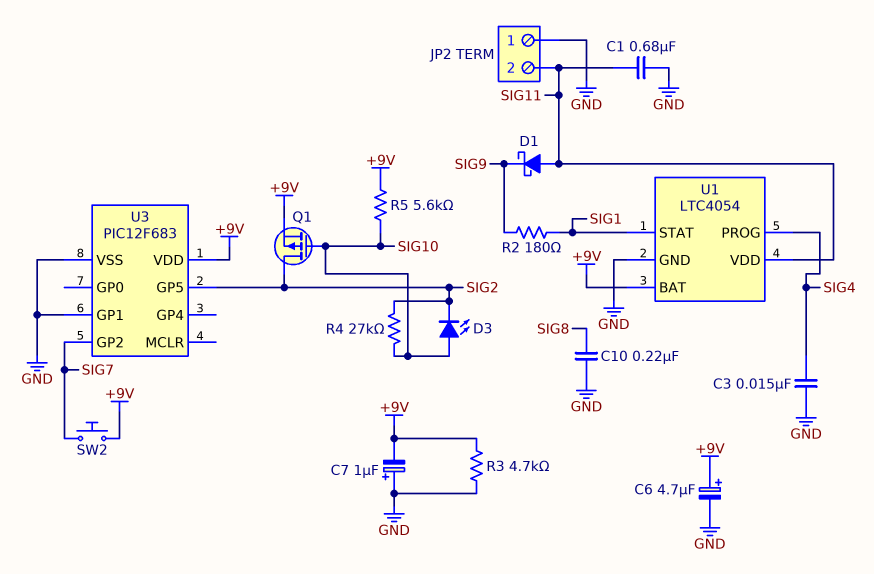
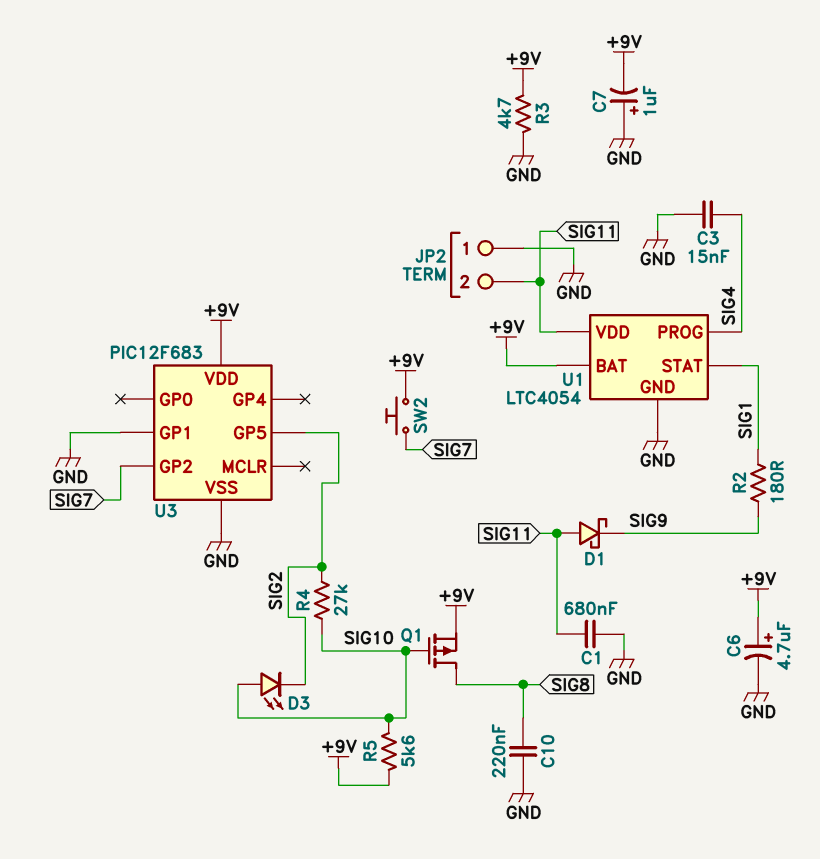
Q1: PMOS (G SIG10, D SIG2, S +9V) -> PMOS (G SIG10, D SIG8, S +9V)

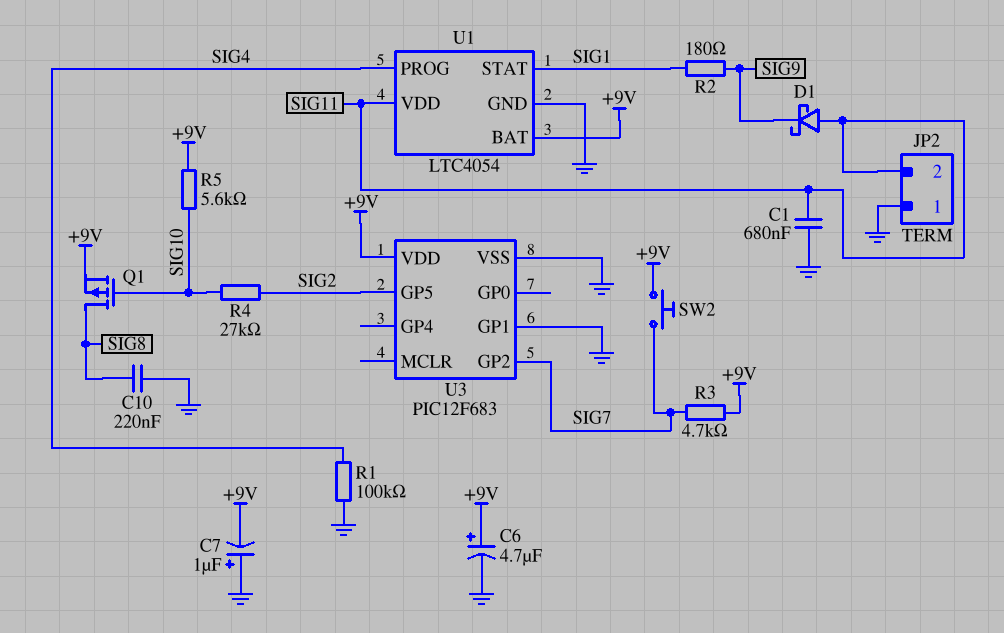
C3: 15nF (GND, SIG4) -> none
D3: LED (A SIG10, K SIG2) -> none
R1: none -> 100k (GND, SIG4)
R3: 4.7k (+9V, GND) -> 4.7k (+9V, SIG7)

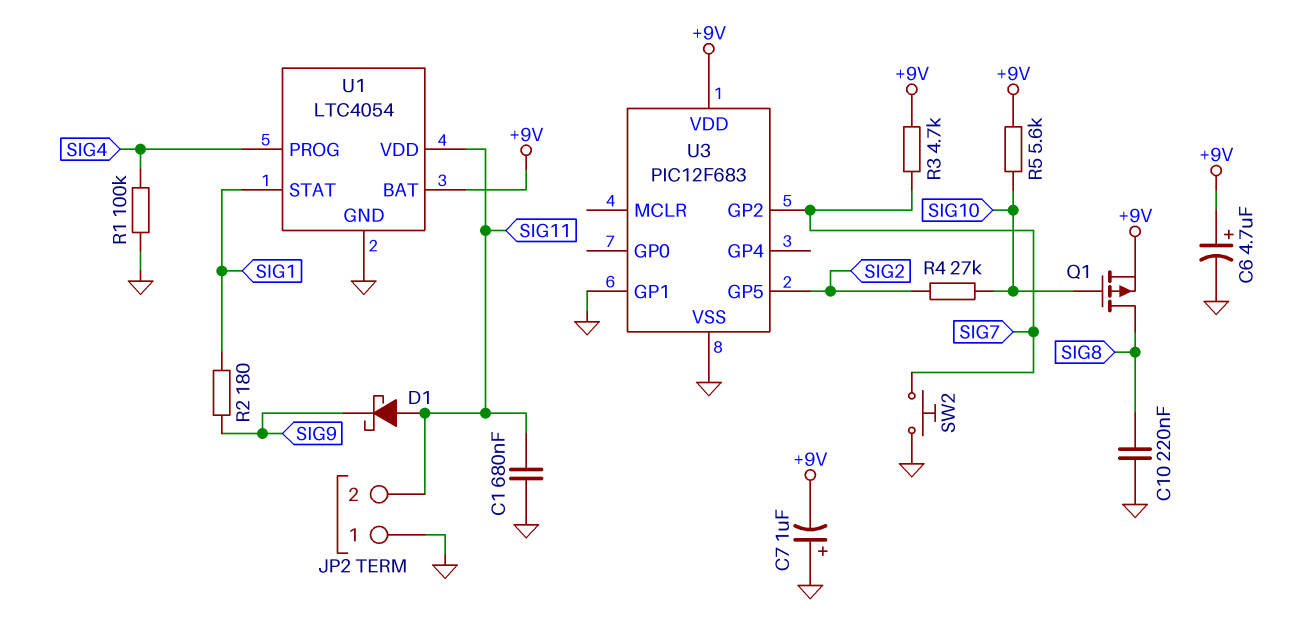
SW2: button (+9V, SIG7) -> button (GND, SIG7)

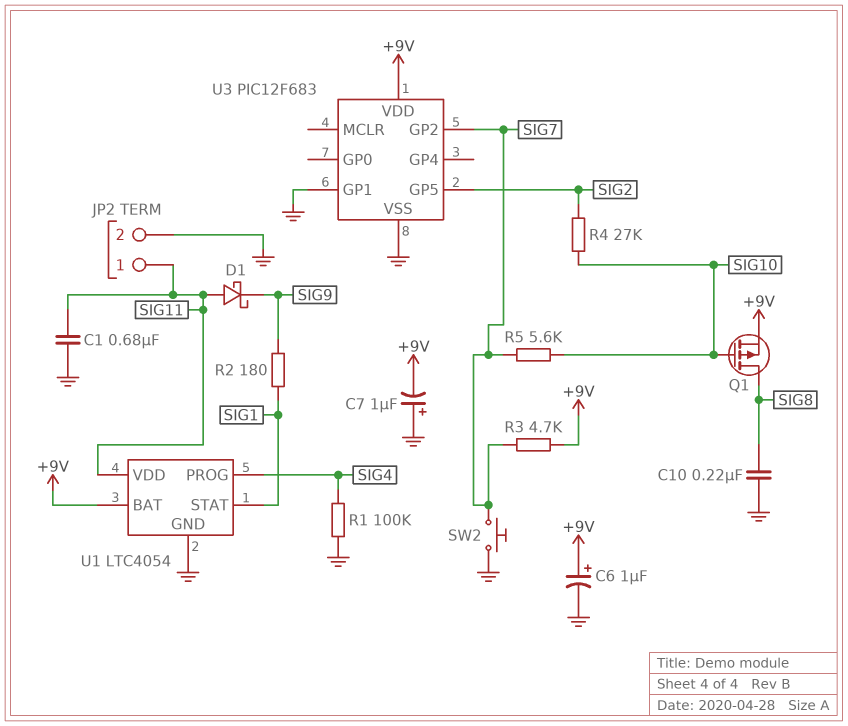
C6: 4.7uF (plus +9V, minus GND) -> 1uF (plus +9V, minus GND)
JP2 pin 1: GND -> SIG11
JP2 pin 2: SIG11 -> GND
R5: 5.6k (+9V, SIG10) -> 5.6k (SIG7, SIG10)

